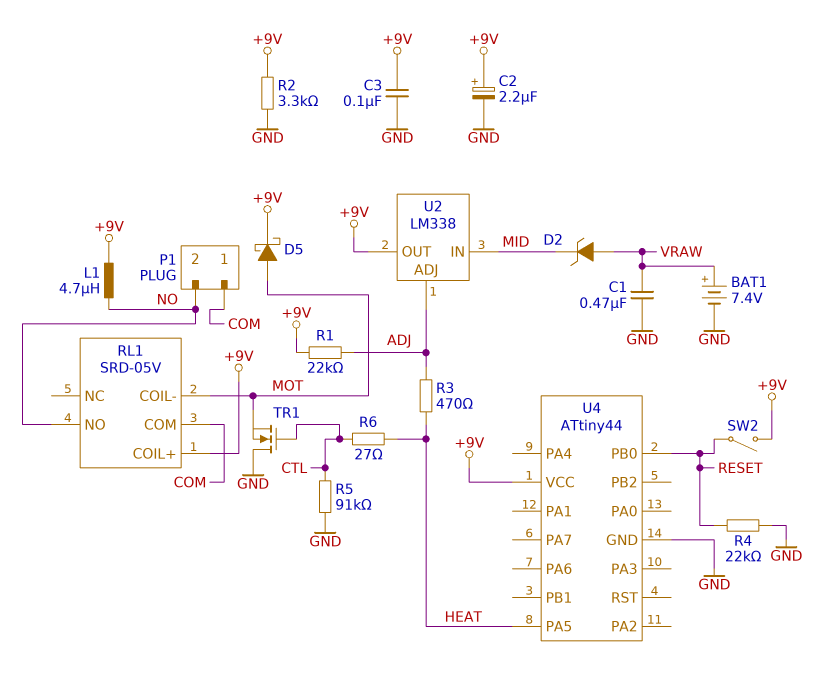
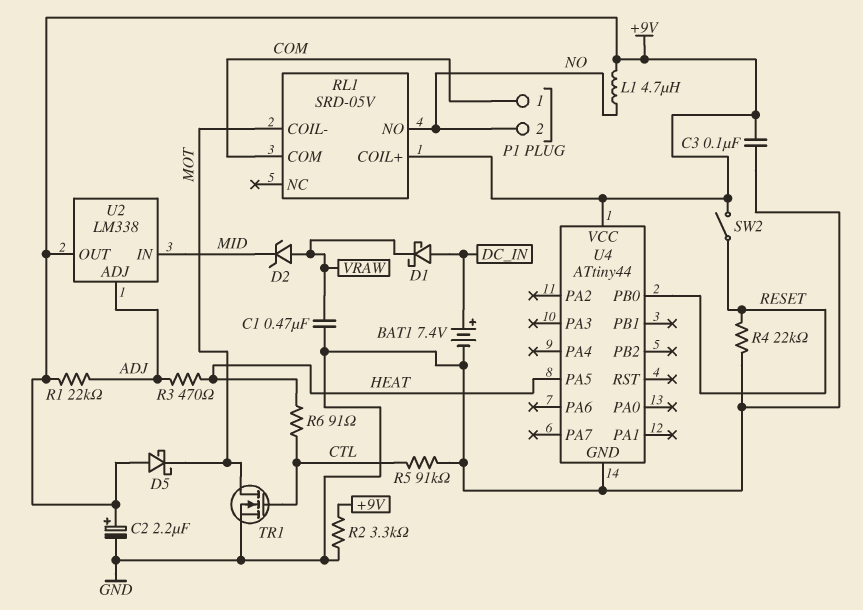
BAT1: 7.4V (plus VRAW, minus GND) -> 7.4V (plus DC_IN, minus GND)
D1: none -> schottky (A DC_IN, K VRAW)
D5: schottky (A MOT, K +9V) -> schottky (A +9V, K MOT)
R6: 27 (CTL, HEAT) -> 91 (CTL, HEAT)
TR1: NMOS (G CTL, D GND, S MOT) -> NMOS (G CTL, D MOT, S GND)

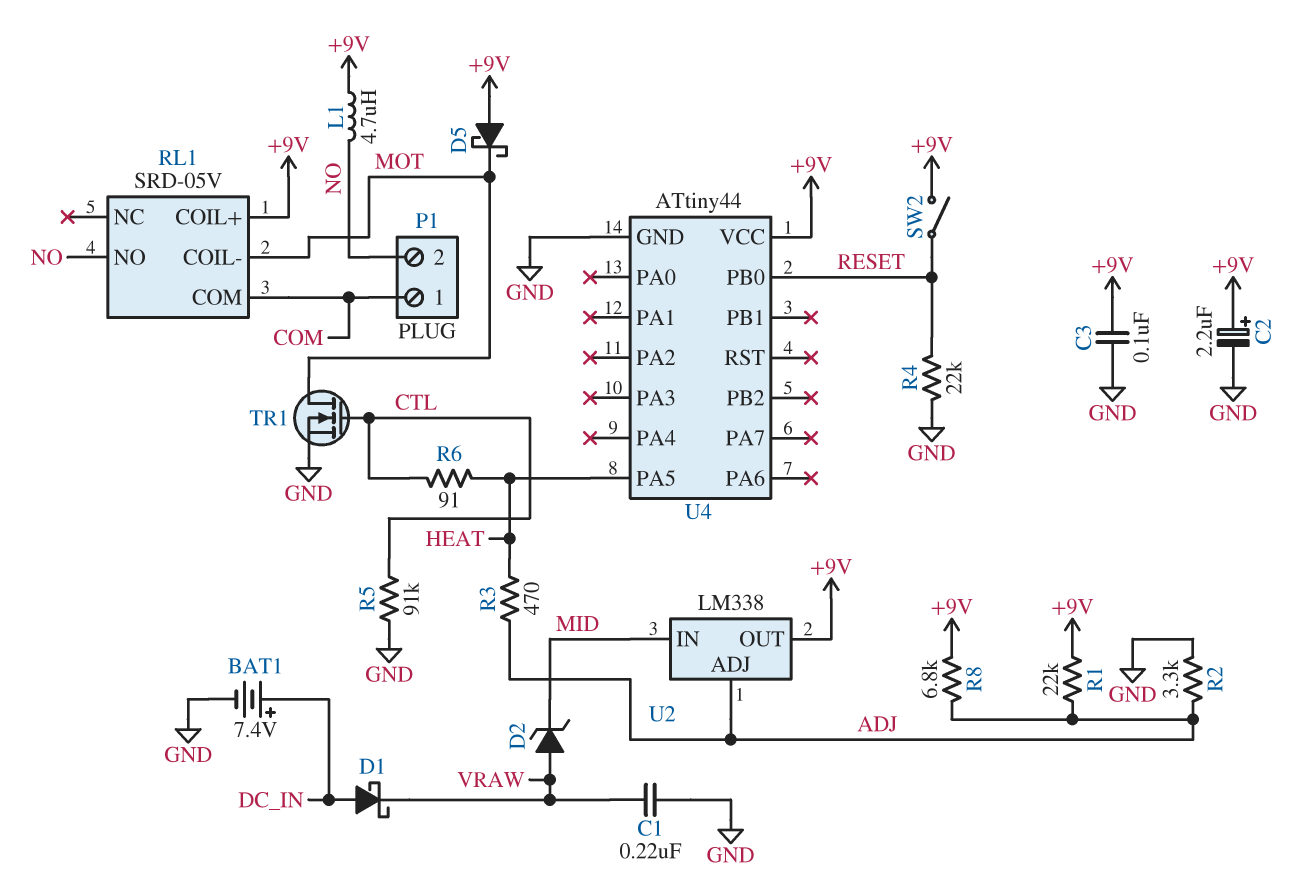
C1: 470nF (GND, VRAW) -> 220nF (GND, VRAW)
R2: 3.3k (+9V, GND) -> 3.3k (ADJ, GND)
R8: none -> 6.8k (+9V, ADJ)

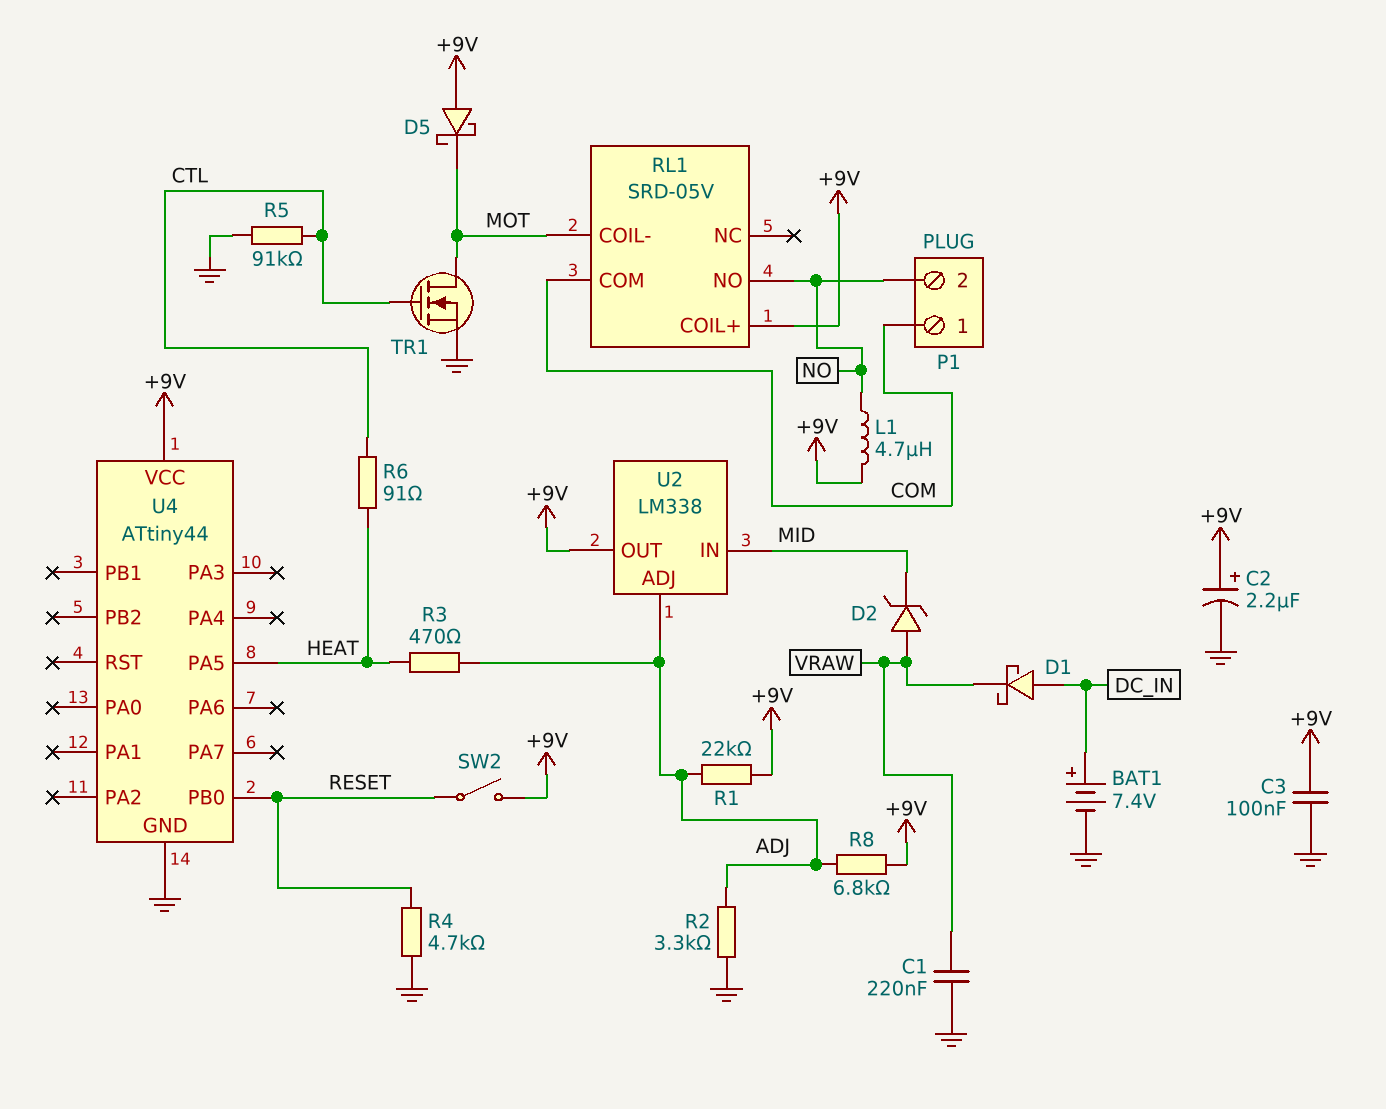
R4: 22k (GND, RESET) -> 4.7k (GND, RESET)

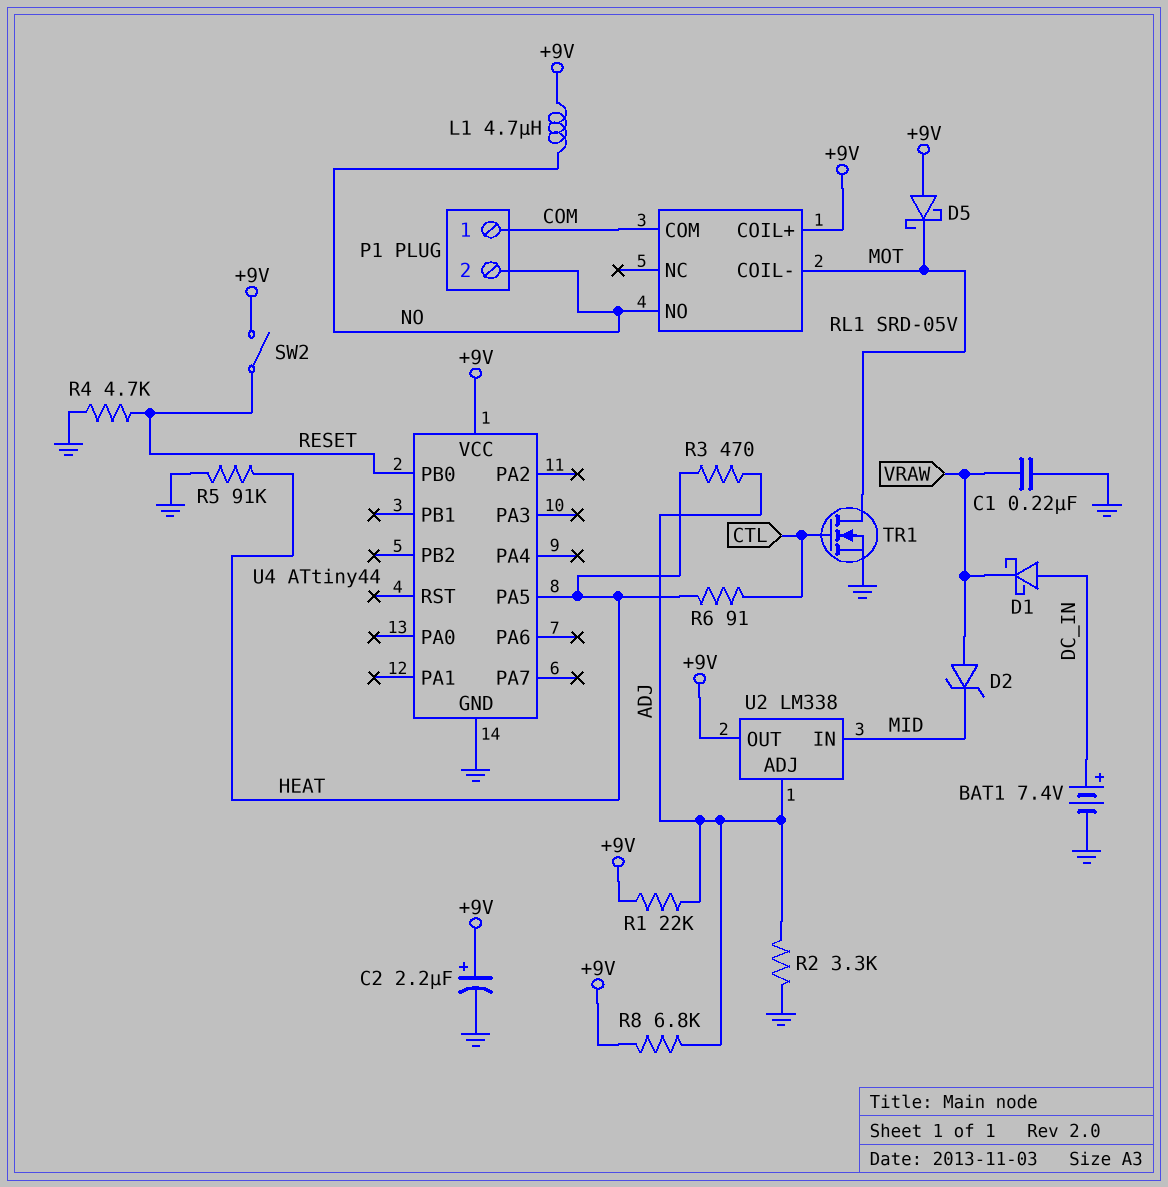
C3: 100nF (+9V, GND) -> none
R5: 91k (CTL, GND) -> 91k (GND, HEAT)

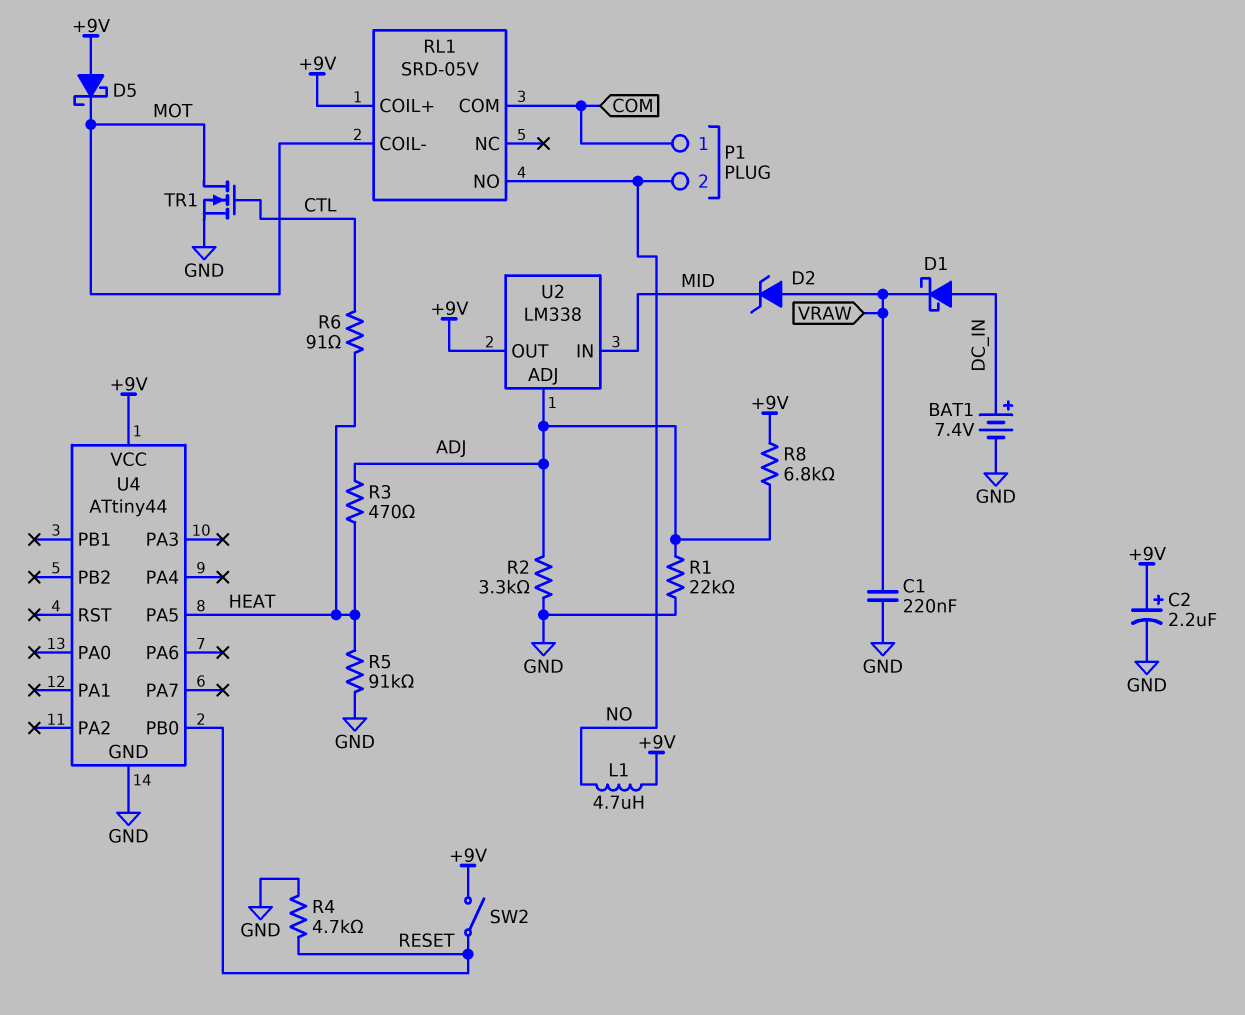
R1: 22k (+9V, ADJ) -> 22k (ADJ, GND)

